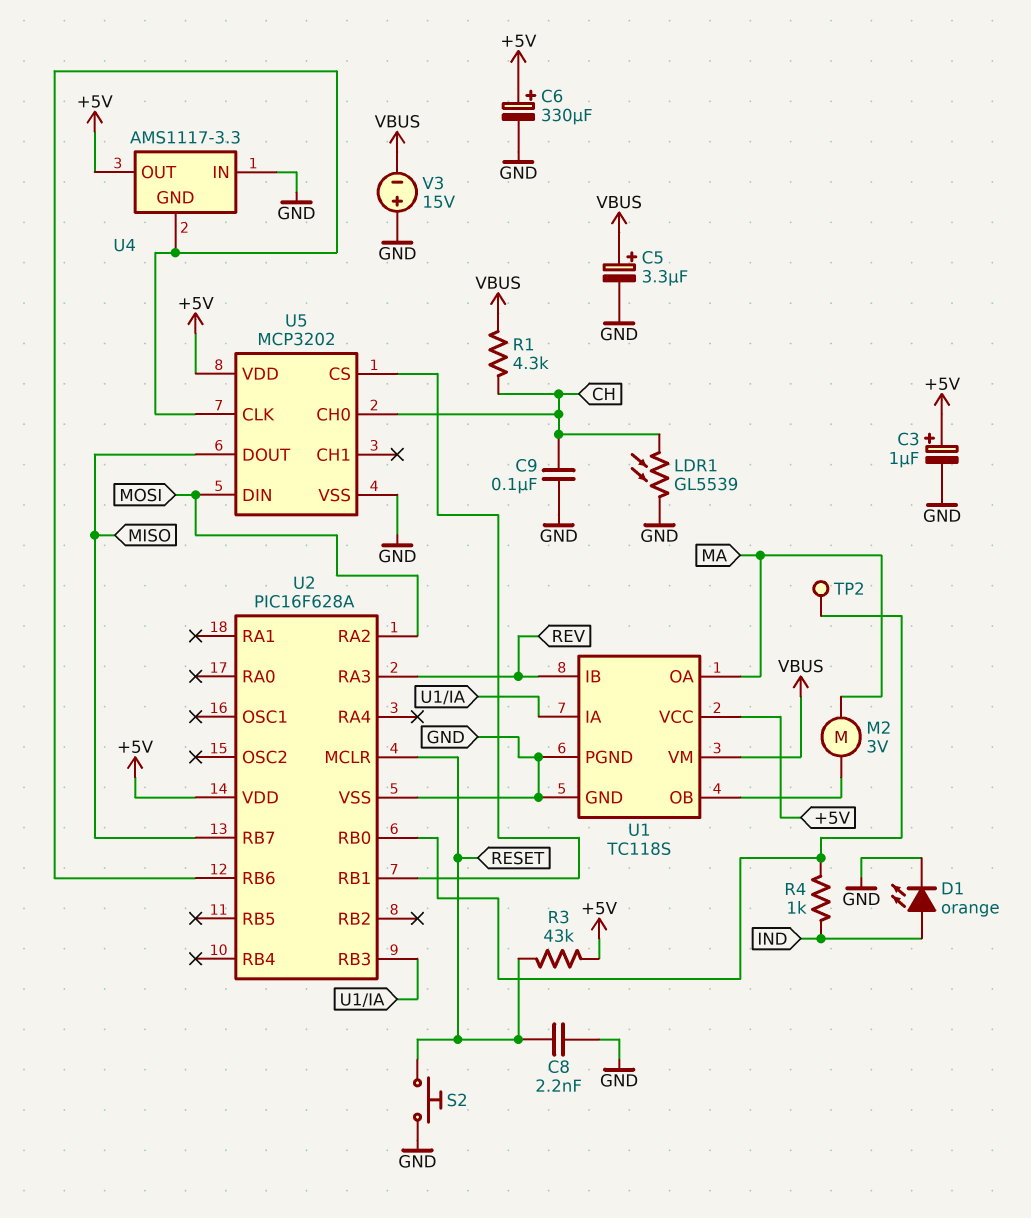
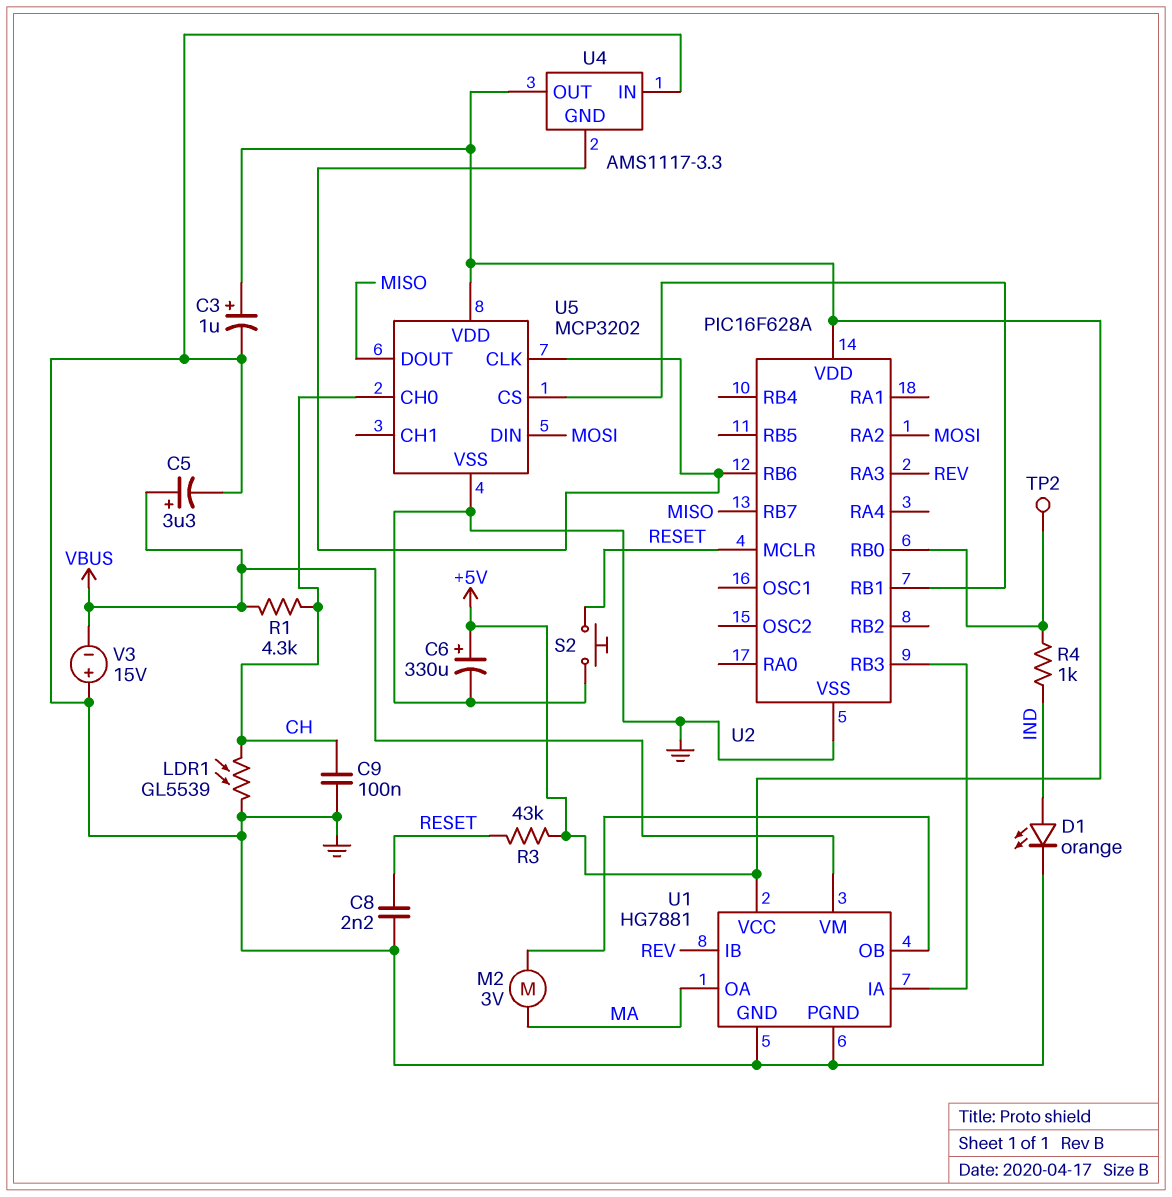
U1: TC118S -> HG7881

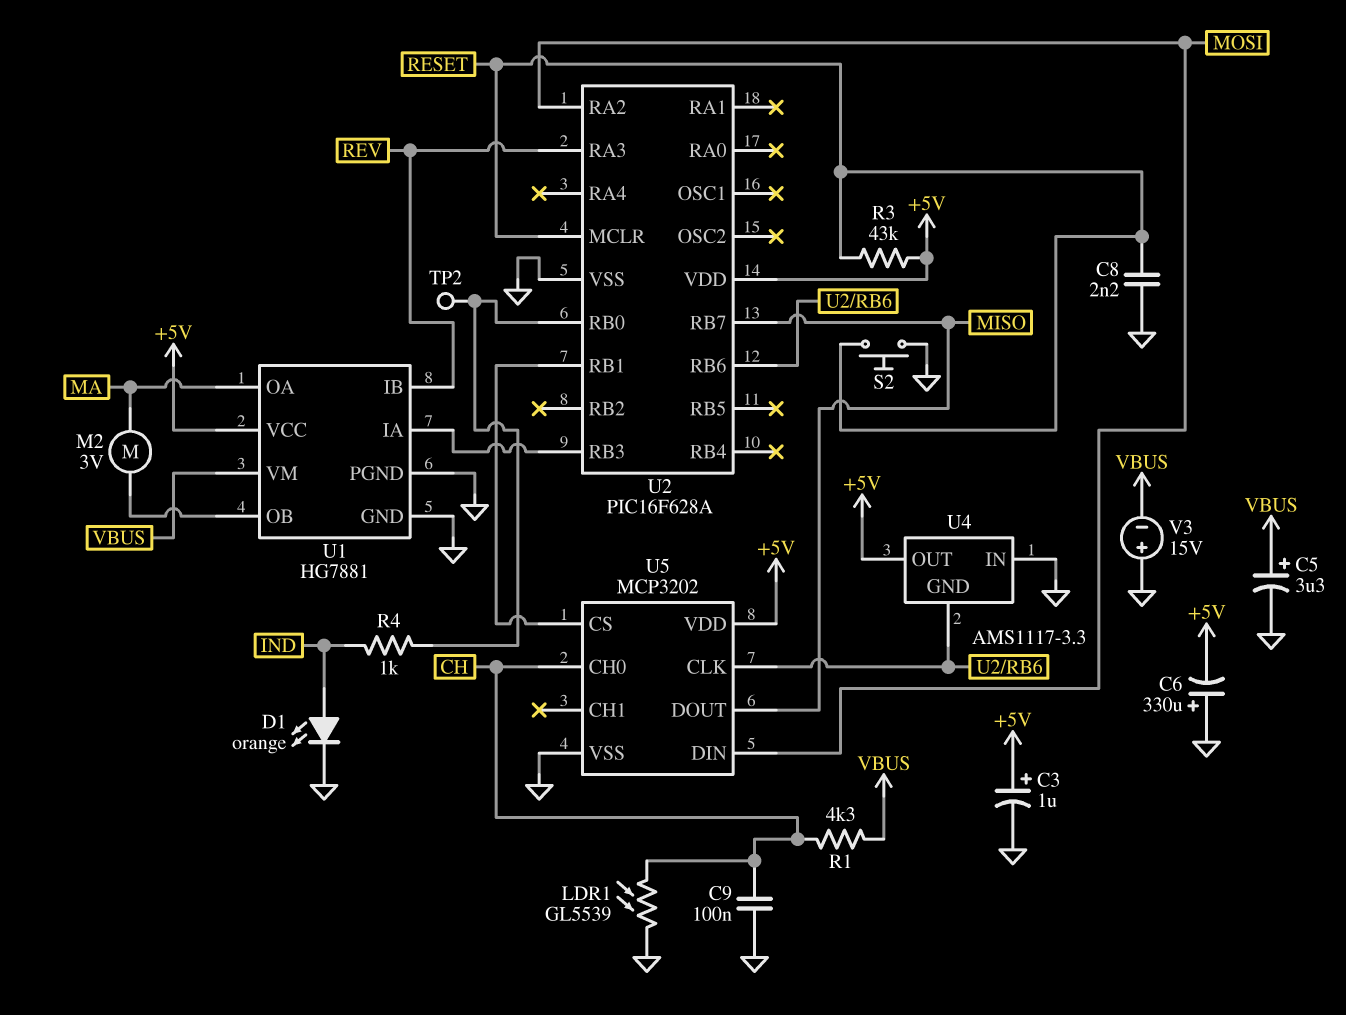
C6: 330uF (plus +5V, minus GND) -> 330uF (plus GND, minus +5V)

